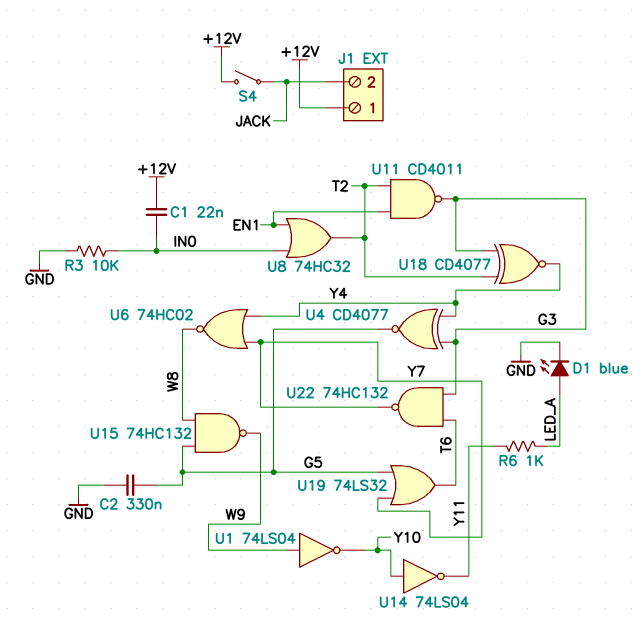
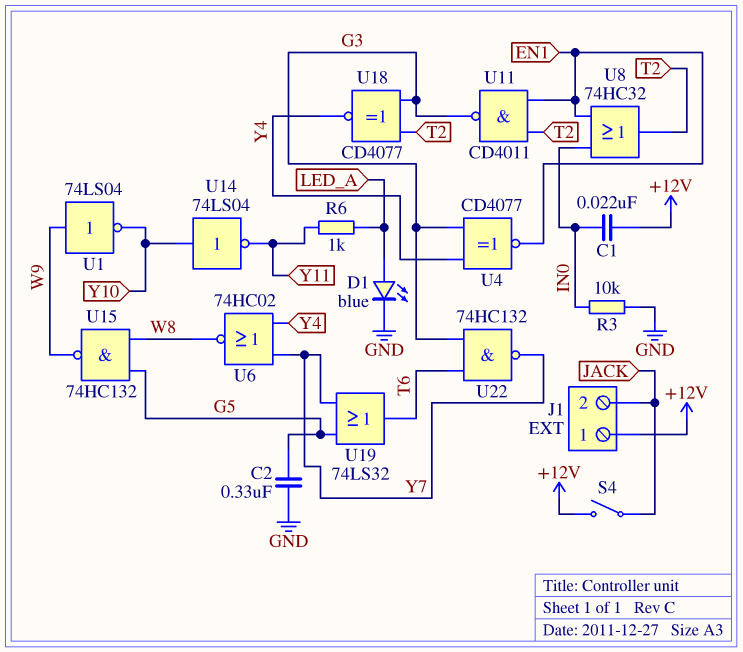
U4: XNOR CD4077 (in G3, in Y4, out G5) -> XNOR CD4077 (in G3, in Y4, out EN1)

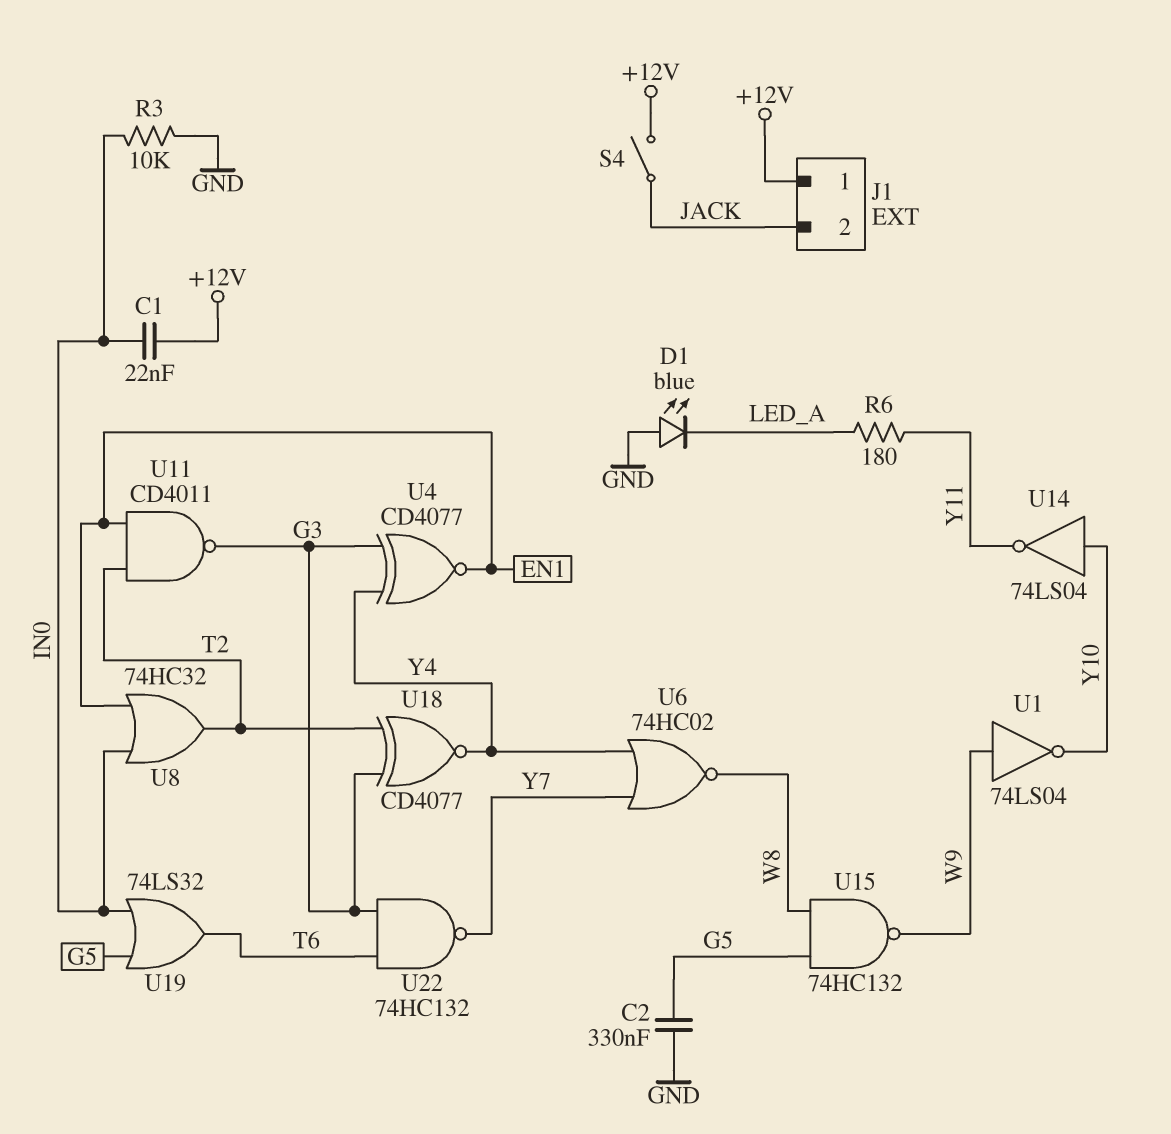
D1: LED blue (A LED_A, K GND) -> LED blue (A GND, K LED_A)
R6: 1k (LED_A, Y11) -> 180 (LED_A, Y11)
U19: OR 74LS32 (in G5, in Y7, out T6) -> OR 74LS32 (in G5, in IN0, out T6)

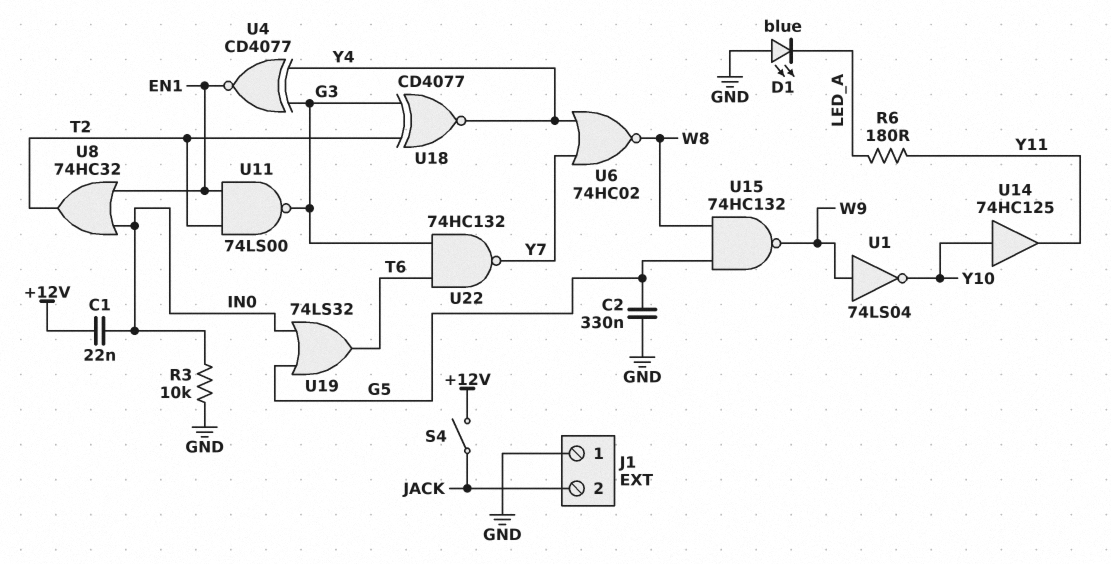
J1 pin 1: +12V -> GND
U11: NAND CD4011 (in EN1, in T2, out G3) -> NAND 74LS00 (in EN1, in T2, out G3)
U14: NOT 74LS04 (in Y10, out Y11) -> buffer 74HC125 (in Y10, out Y11)

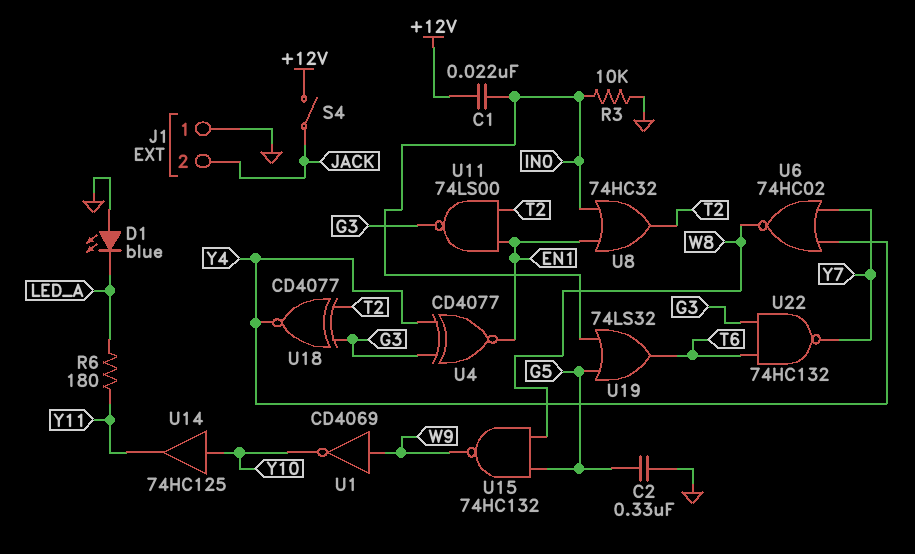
U1: NOT 74LS04 (in W9, out Y10) -> NOT CD4069 (in W9, out Y10)

